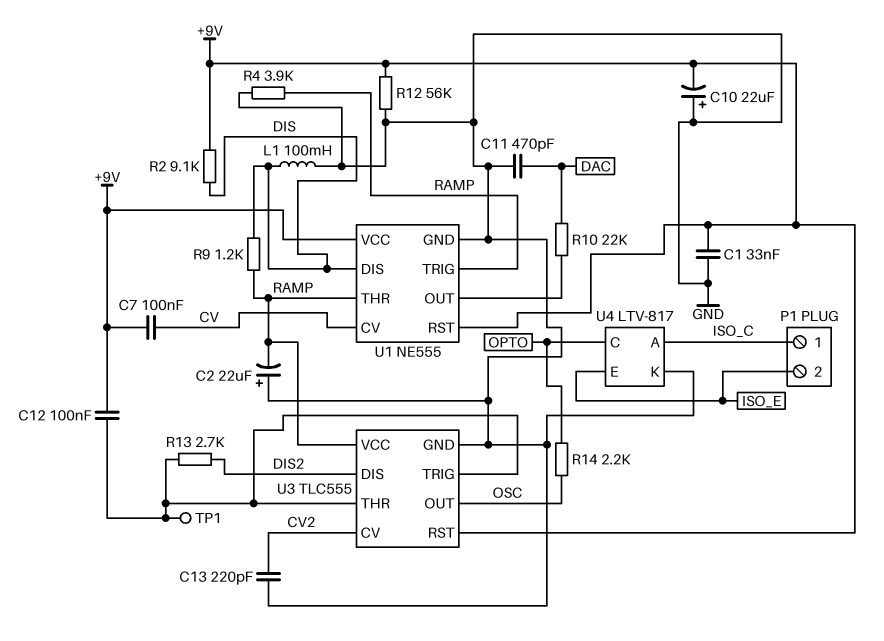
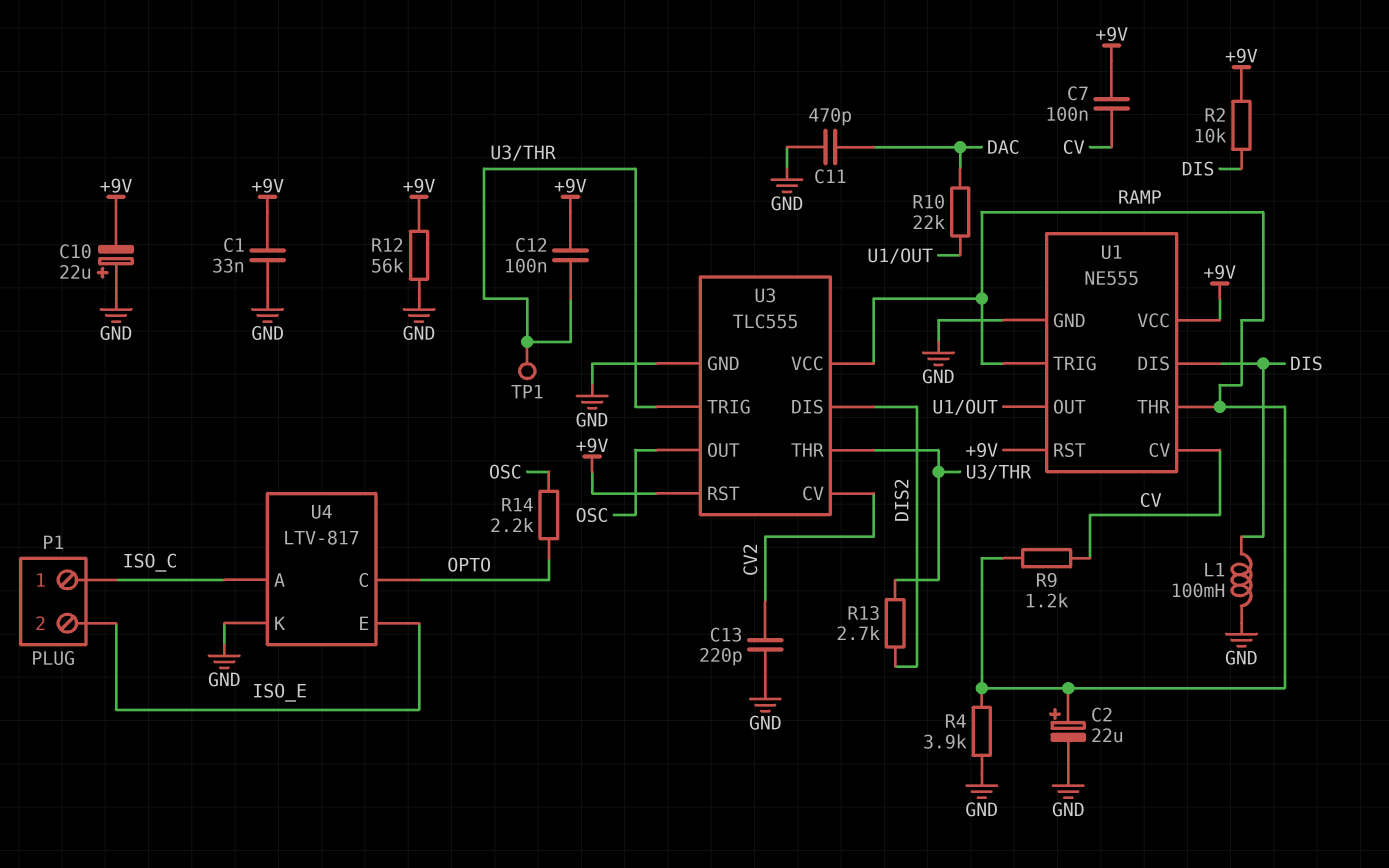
C2: 22uF (plus GND, minus RAMP) -> 22uF (plus RAMP, minus GND)
R2: 9.1k (+9V, DIS) -> 10k (+9V, DIS)
R9: 1.2k (DIS, RAMP) -> 1.2k (CV, RAMP)

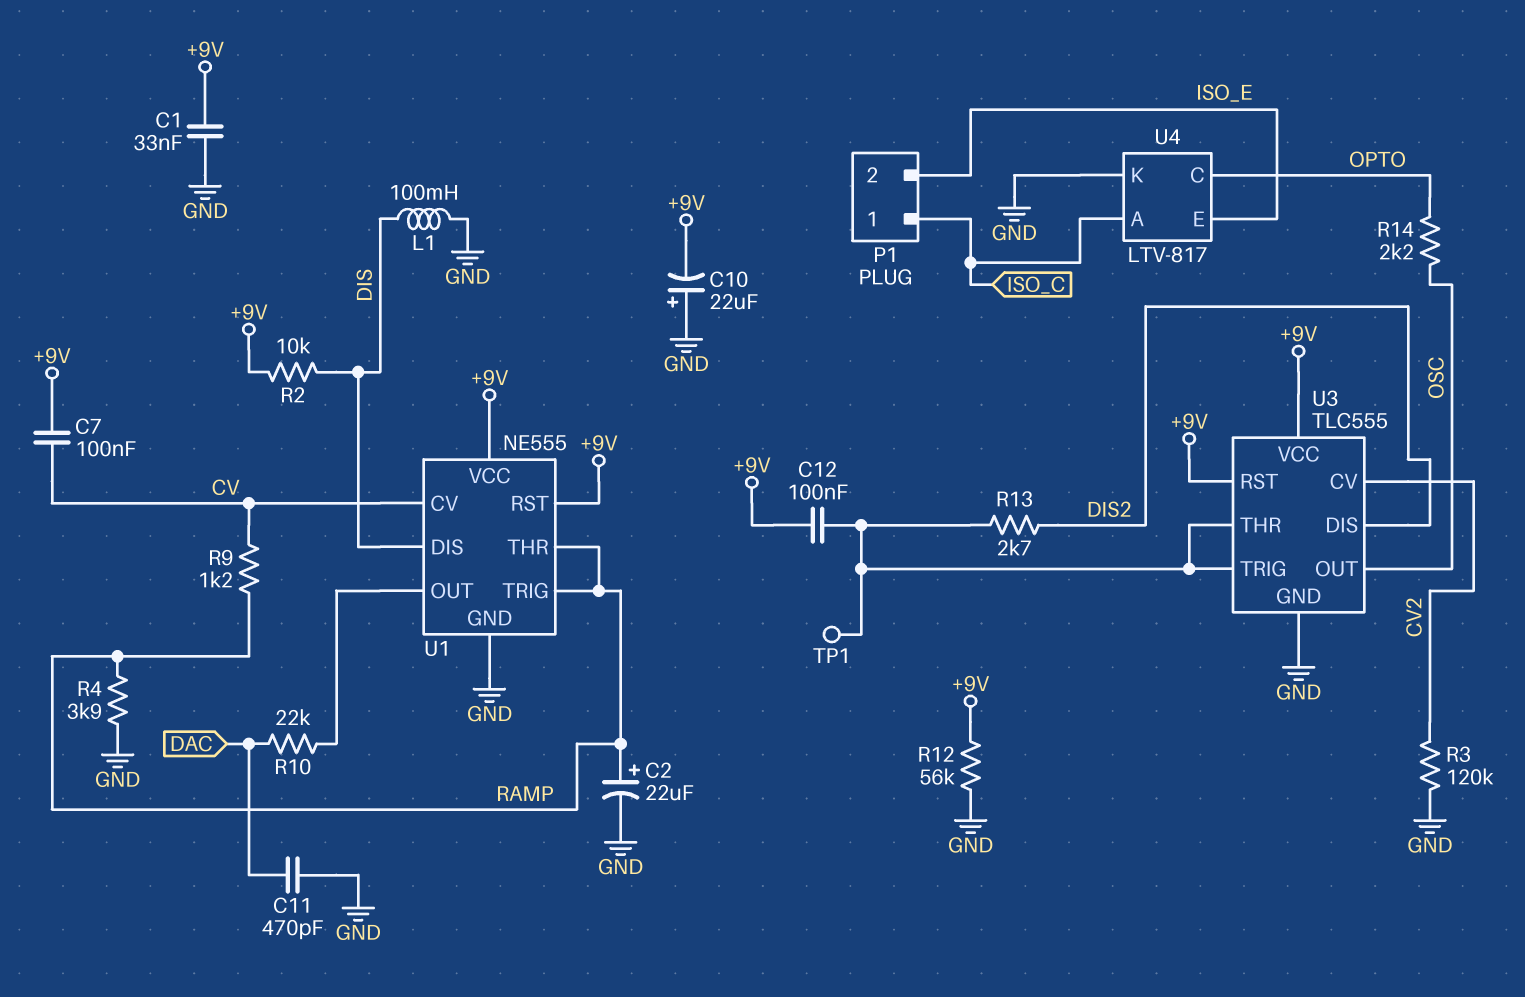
C13: 220pF (CV2, GND) -> none
R3: none -> 120k (CV2, GND)
U3 pin VCC: RAMP -> +9V

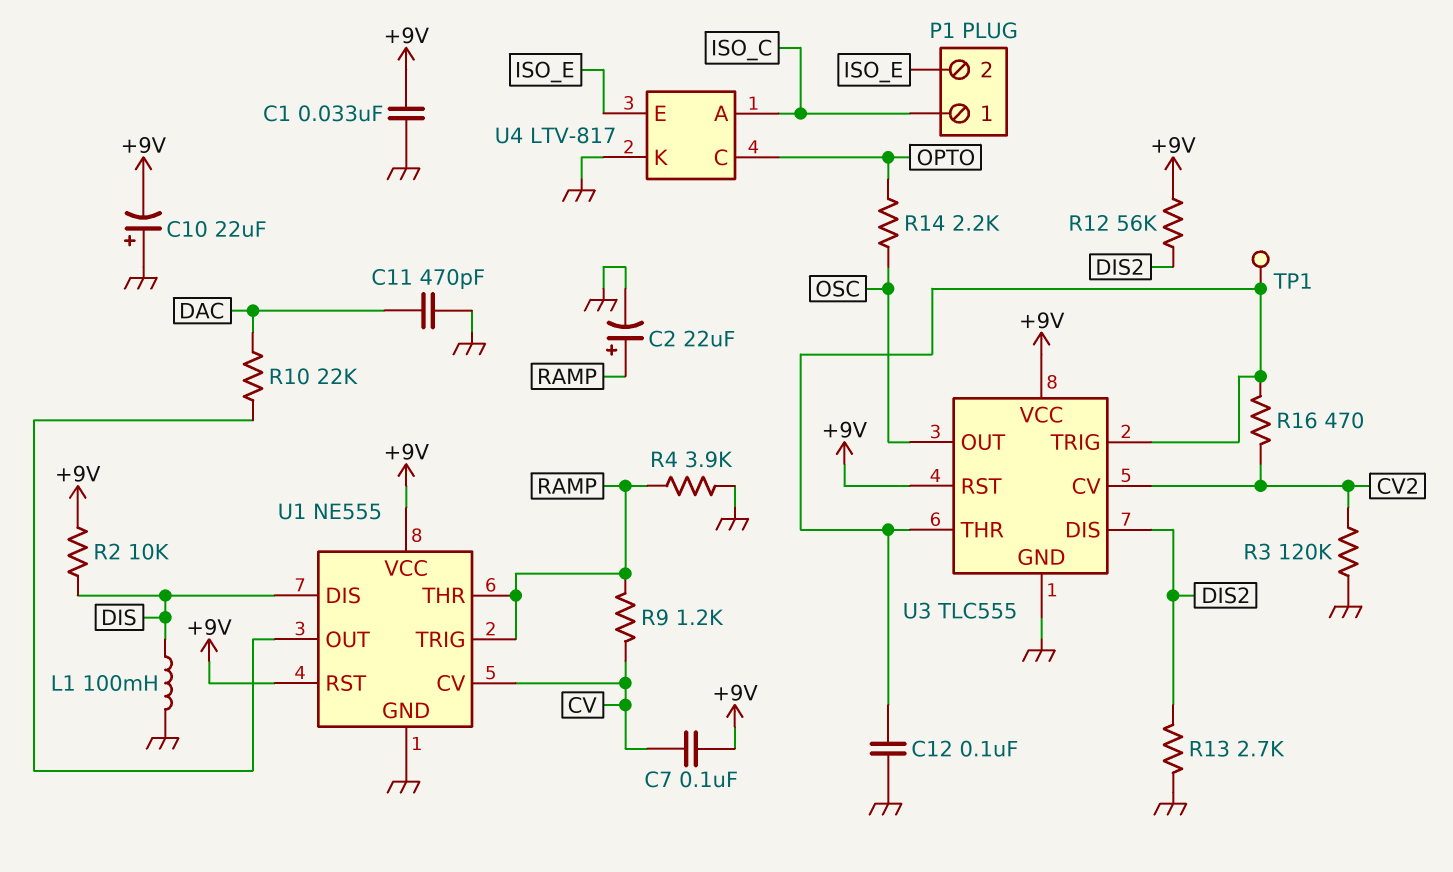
C12: 100nF (+9V, U3/THR) -> 100nF (GND, U3/THR)
R12: 56k (+9V, GND) -> 56k (+9V, DIS2)
R13: 2.7k (DIS2, U3/THR) -> 2.7k (DIS2, GND)
R16: none -> 470 (CV2, U3/THR)

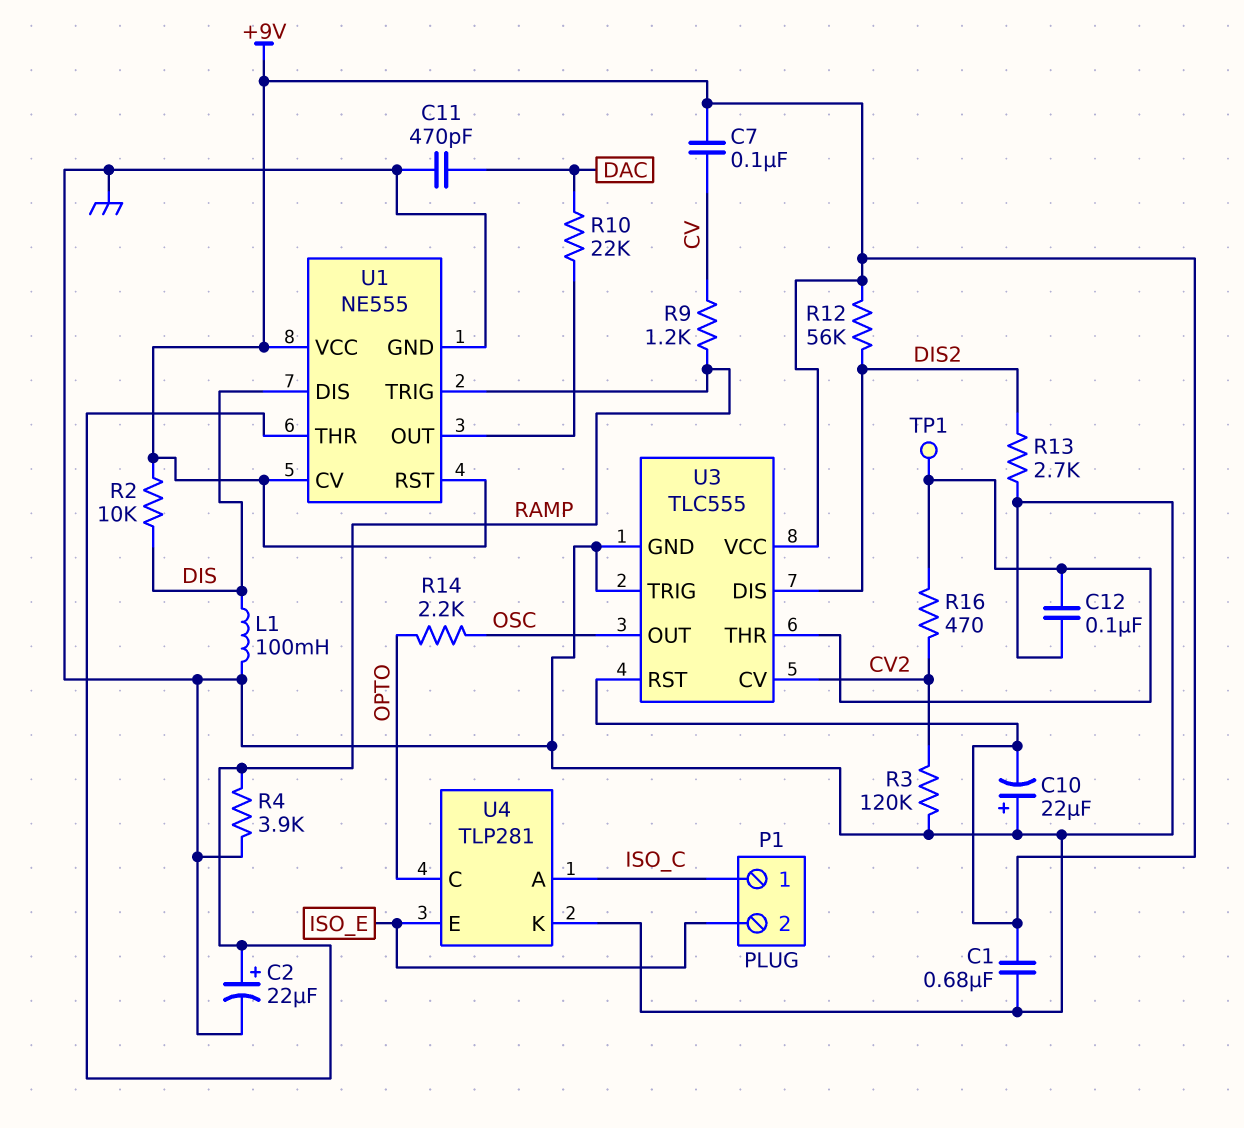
C1: 33nF (+9V, GND) -> 680nF (+9V, GND)
U1 pin CV: CV -> +9V
U3 pin TRIG: U3/THR -> GND
U4: LTV-817 -> TLP281

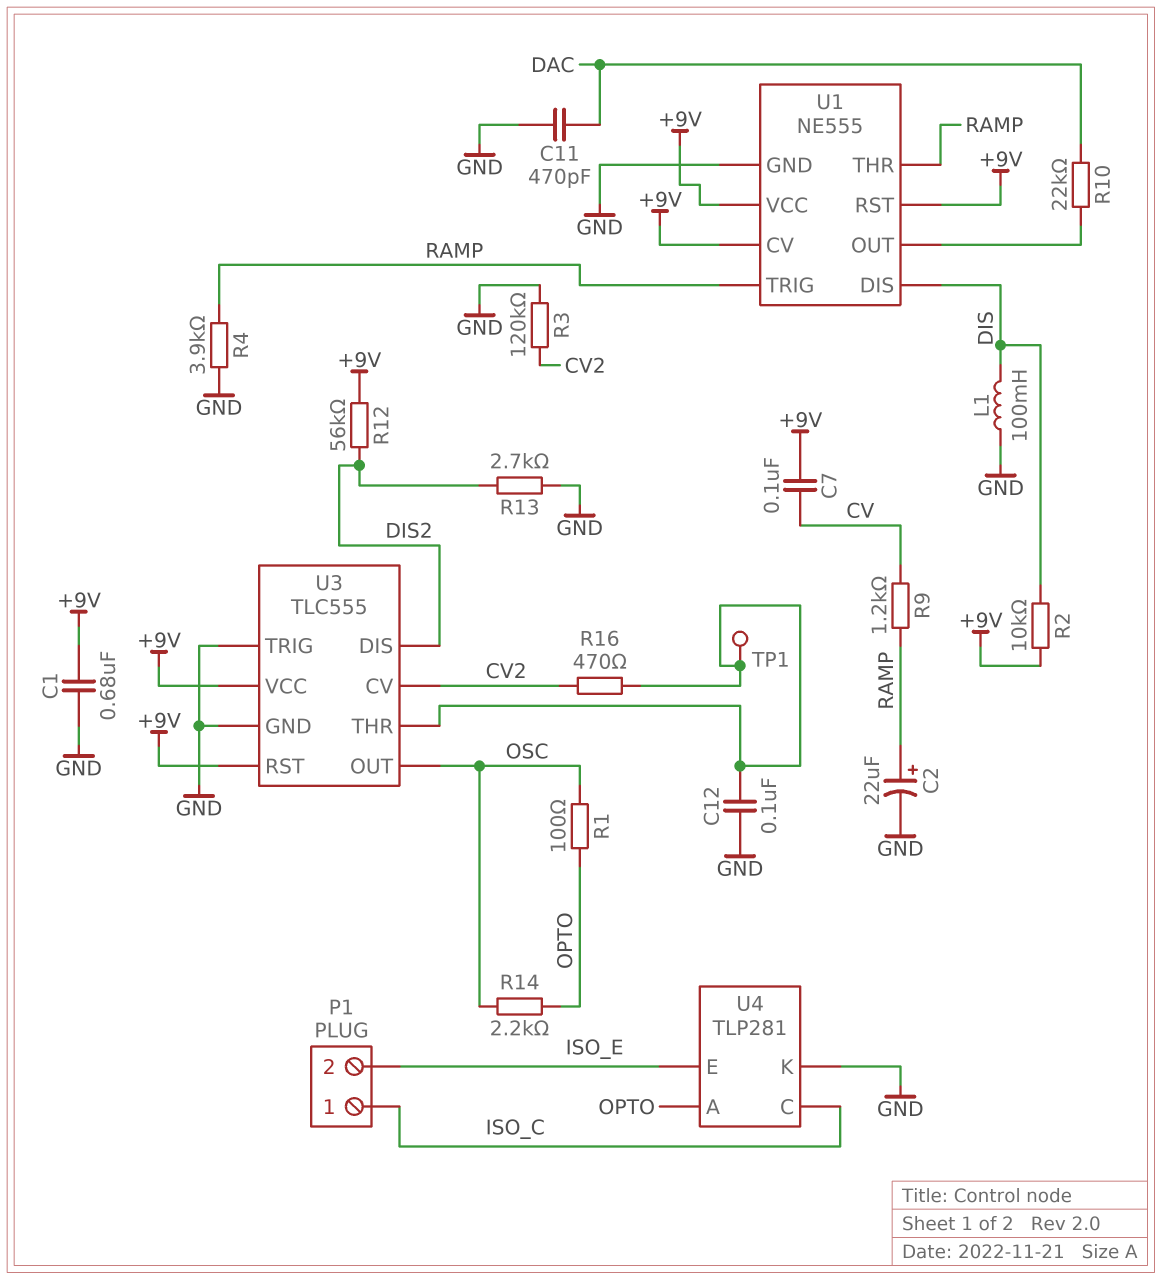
C10: 22uF (plus GND, minus +9V) -> none
R1: none -> 100 (OPTO, OSC)
U4 pin A: ISO_C -> OPTO
U4 pin C: OPTO -> ISO_C

